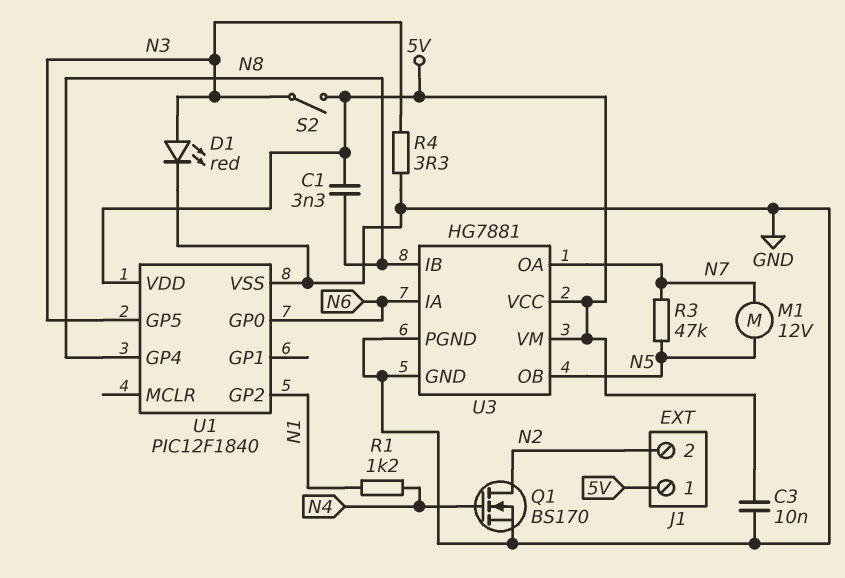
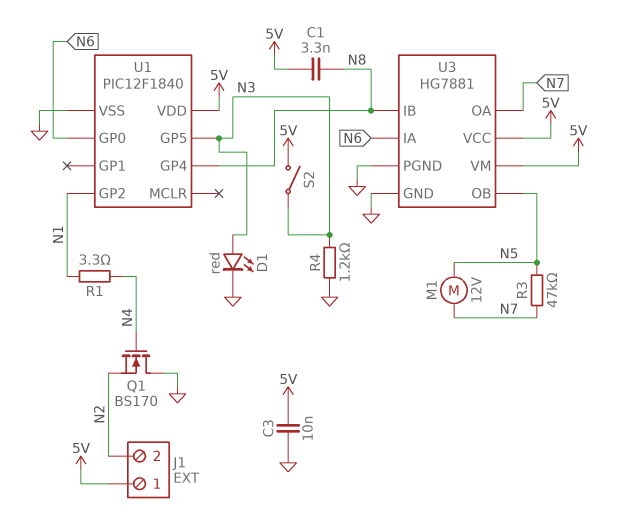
Q1: NMOS BS170 (G N4, D N2, S GND) -> NMOS BS170 (G N4, D GND, S N2)
R1: 1.2k (N1, N4) -> 3.3 (N1, N4)
R4: 3.3 (GND, N3) -> 1.2k (GND, N3)

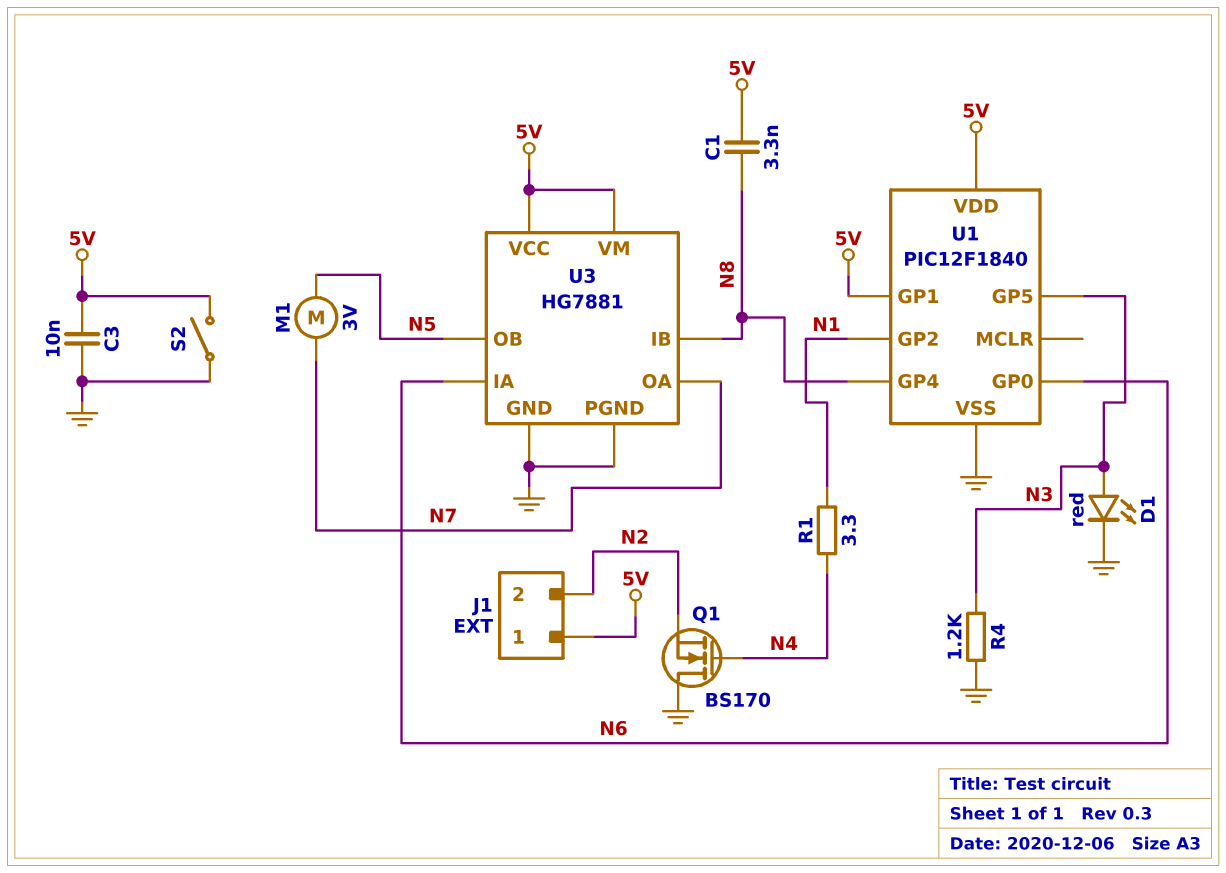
M1: motor 12V (N5, N7) -> motor 3V (N5, N7)
R3: 47k (N5, N7) -> none
S2: switch (5V, N3) -> switch (5V, GND)
U1 pin GP1: none -> 5V

